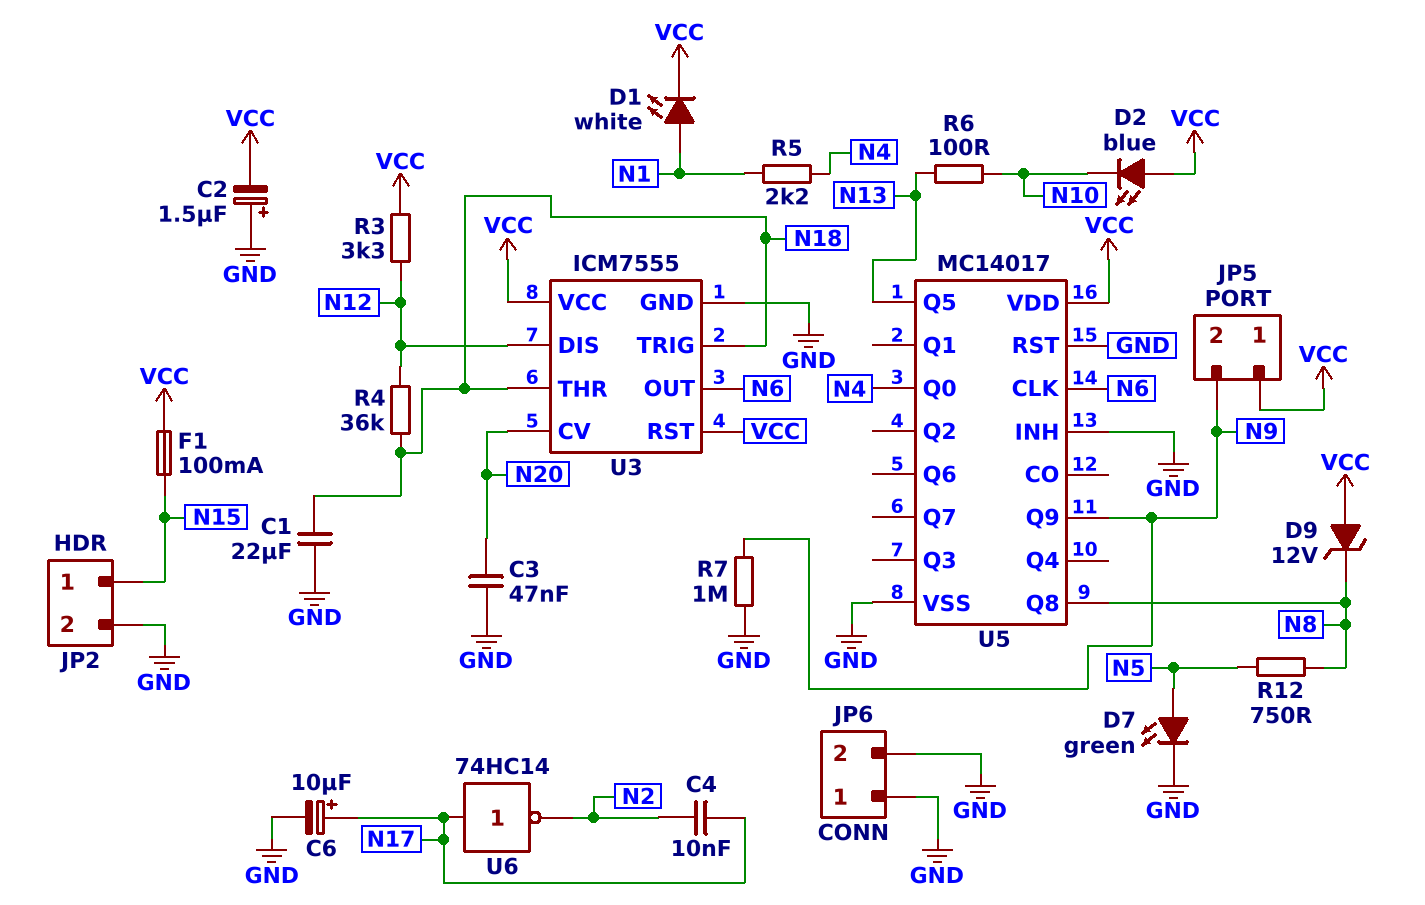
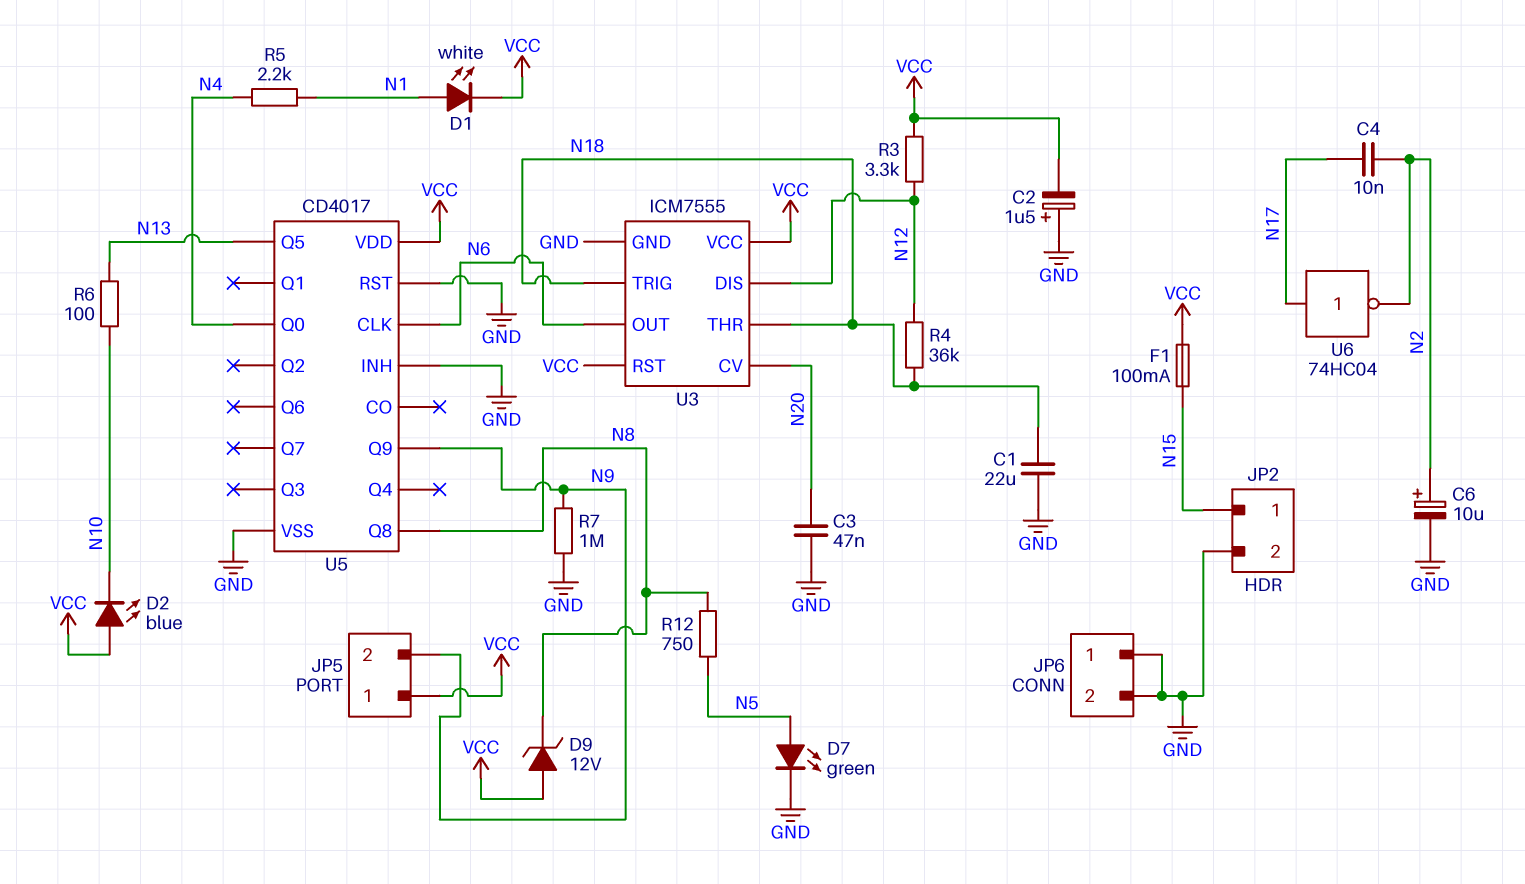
C6: 10uF (plus N17, minus GND) -> 10uF (plus N2, minus GND)
U5: MC14017 -> CD4017
U6: NOT 74HC14 (in N17, out N2) -> NOT 74HC04 (in N17, out N2)

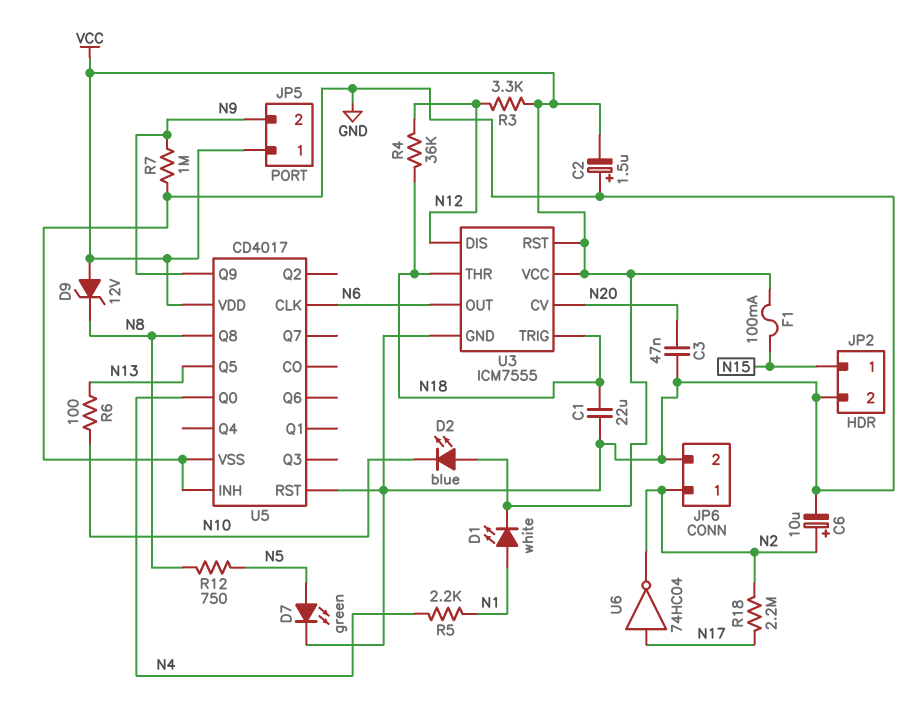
C4: 10nF (N2, N17) -> none
JP6 pin 1: GND -> N2
R18: none -> 2.2M (N2, N17)

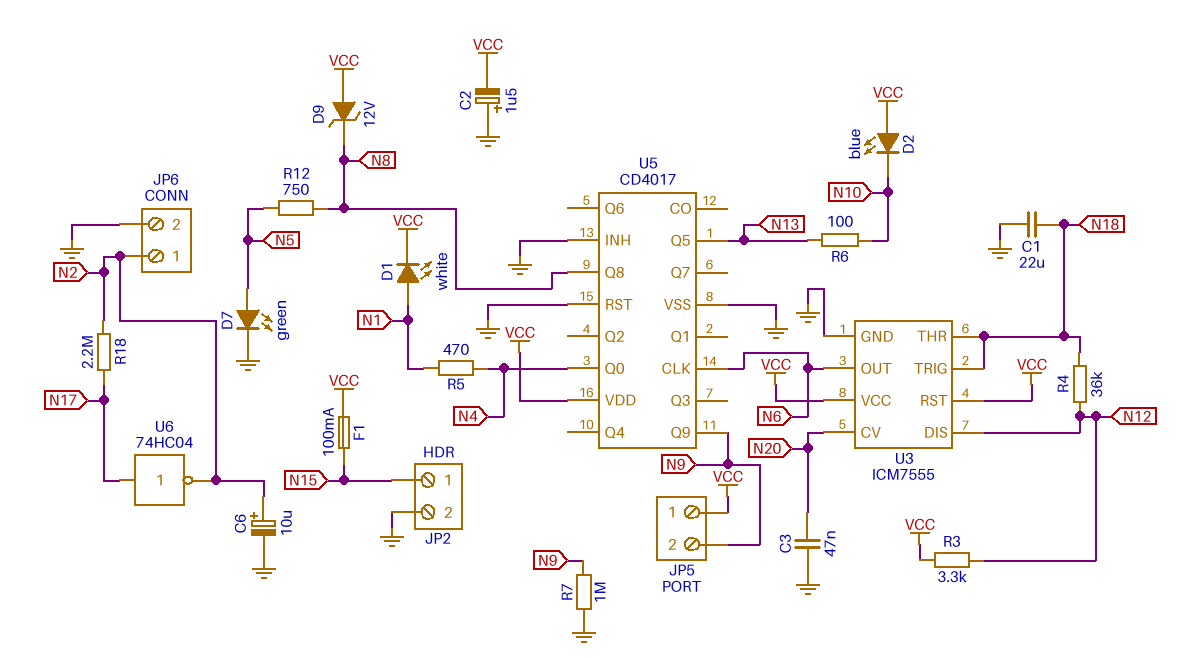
R5: 2.2k (N1, N4) -> 470 (N1, N4)

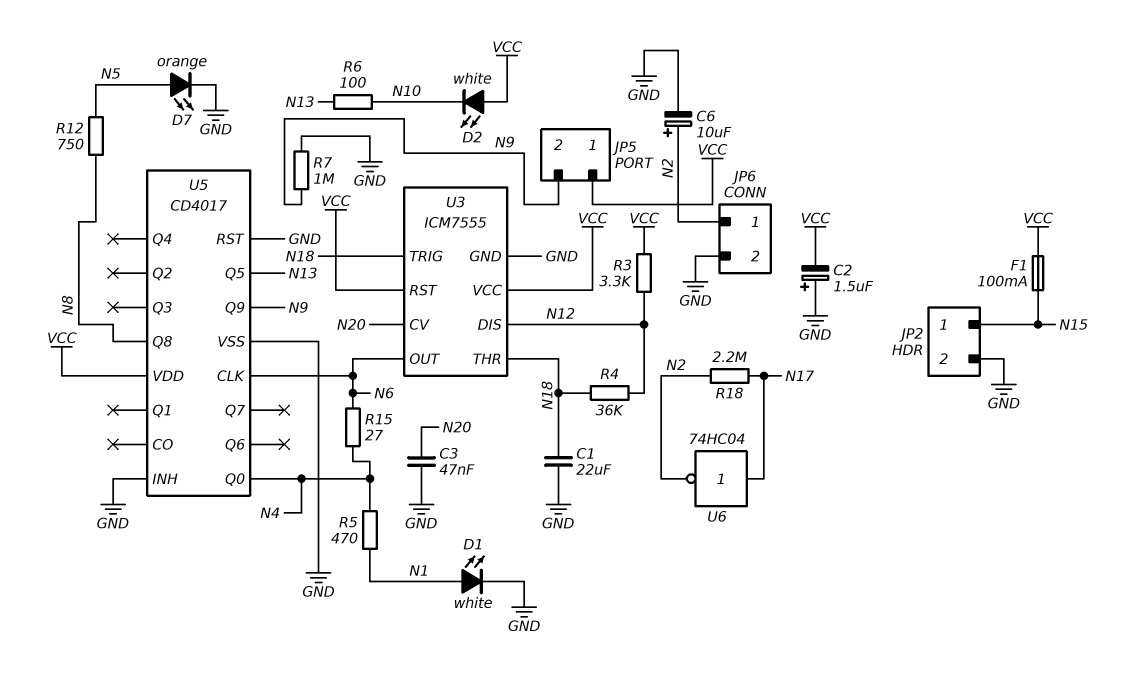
D1: LED white (A N1, K VCC) -> LED white (A N1, K GND)
D2: LED blue (A VCC, K N10) -> LED white (A VCC, K N10)
D7: LED green (A N5, K GND) -> LED orange (A N5, K GND)
D9: zener 12V (A VCC, K N8) -> none
R15: none -> 27 (N4, N6)

